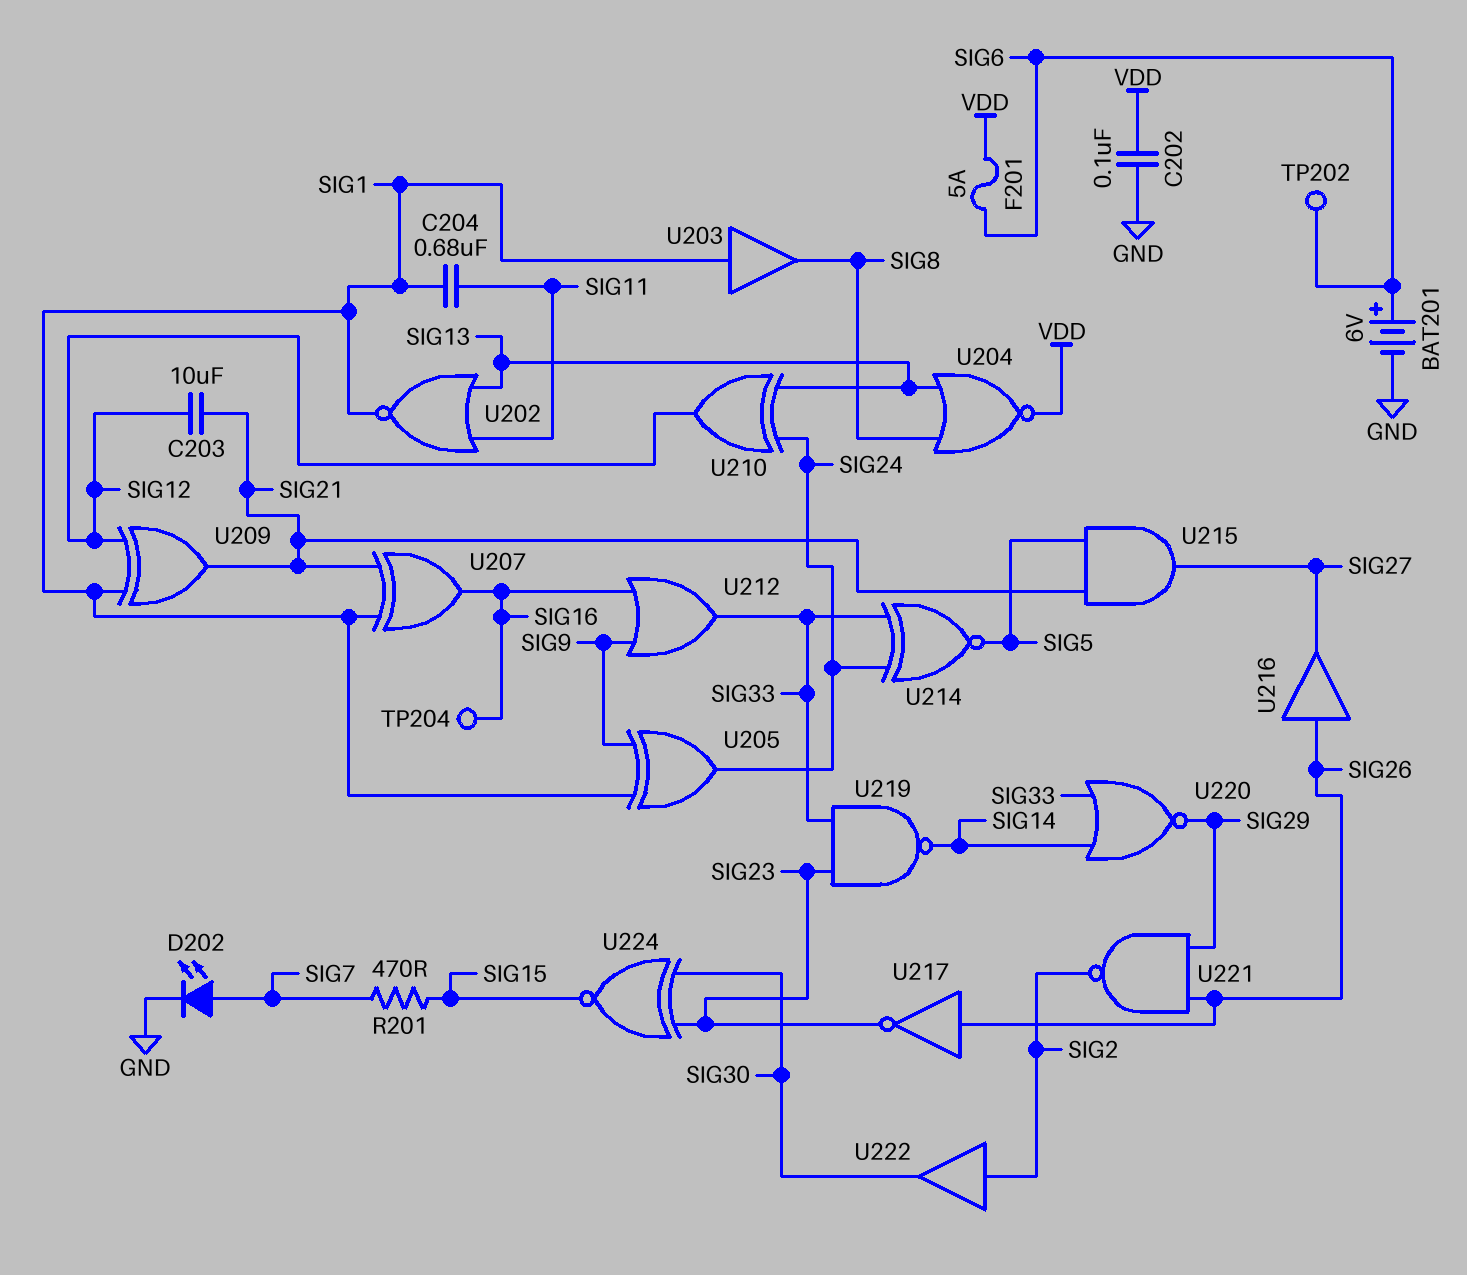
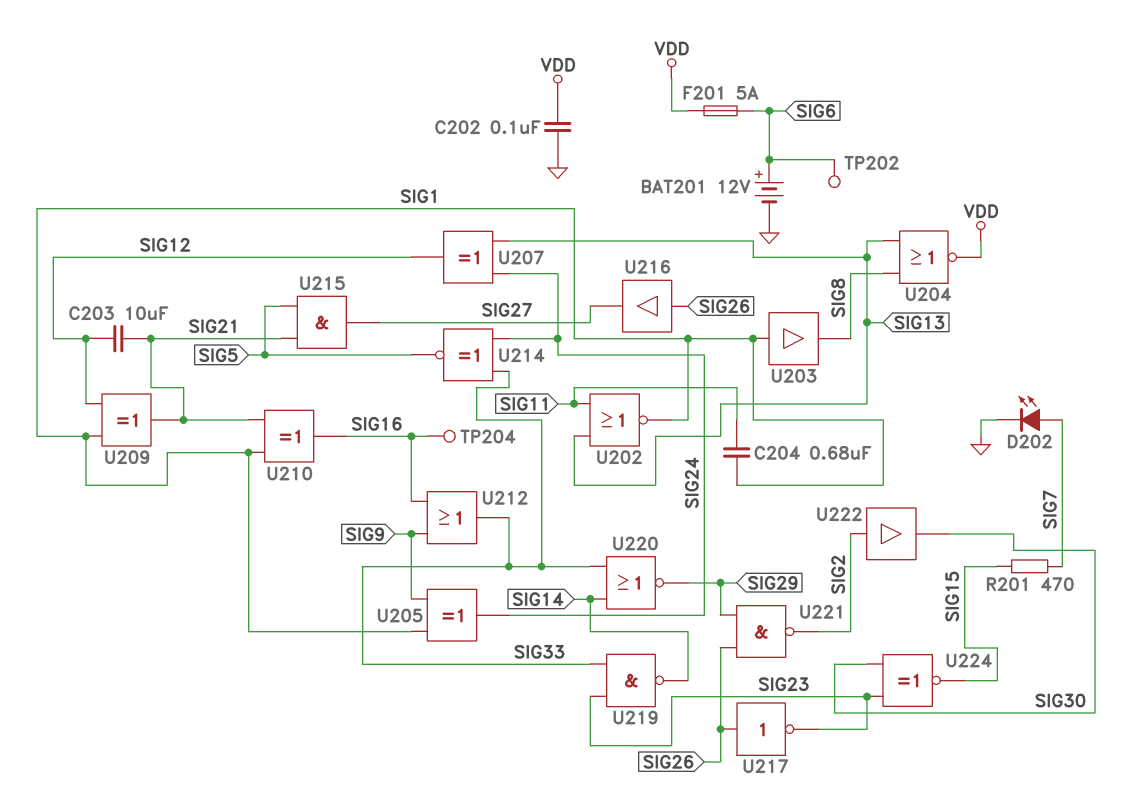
BAT201: 6V (plus SIG6, minus GND) -> 12V (plus SIG6, minus GND)
U207: XOR (in SIG1, in SIG21, out SIG16) -> XOR (in SIG13, in SIG24, out SIG12)
U210: XOR (in SIG13, in SIG24, out SIG12) -> XOR (in SIG1, in SIG21, out SIG16)

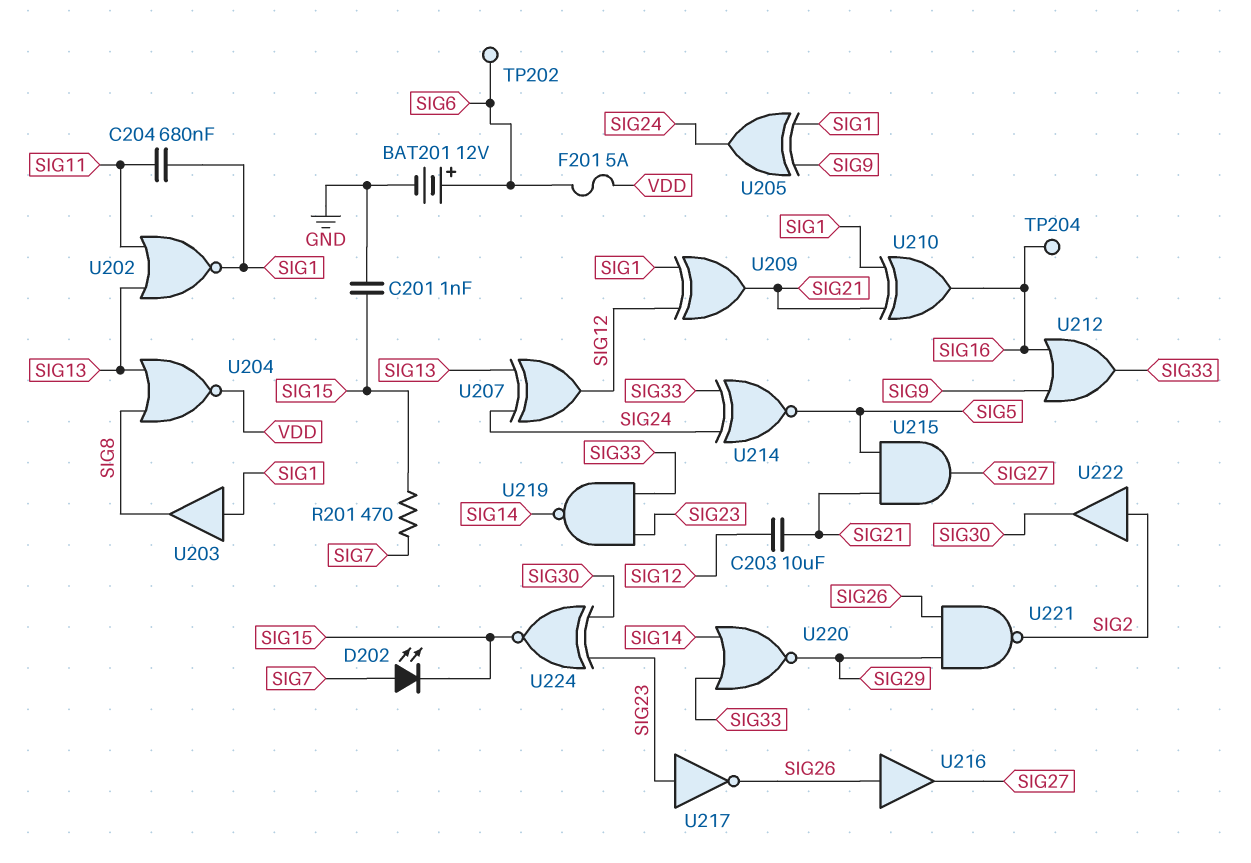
C201: none -> 1nF (GND, SIG15)
C202: 100nF (GND, VDD) -> none
D202: LED (A SIG7, K GND) -> LED (A SIG7, K SIG15)
U217: NOT (in SIG26, out SIG23) -> NOT (in SIG23, out SIG26)

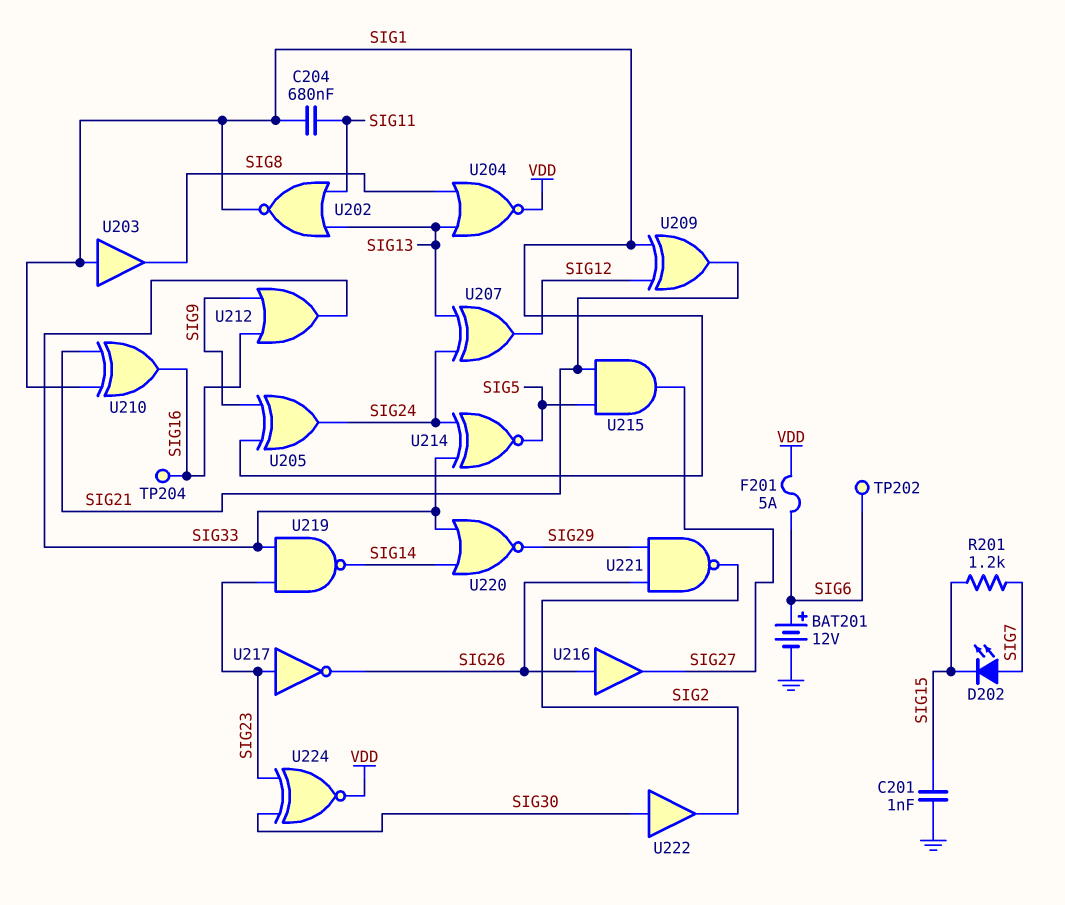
C203: 10uF (SIG12, SIG21) -> none
R201: 470 (SIG7, SIG15) -> 1.2k (SIG7, SIG15)
U222: buffer (in SIG2, out SIG30) -> buffer (in SIG30, out SIG2)
U224: XNOR (in SIG23, in SIG30, out SIG15) -> XNOR (in SIG23, in SIG30, out VDD)

